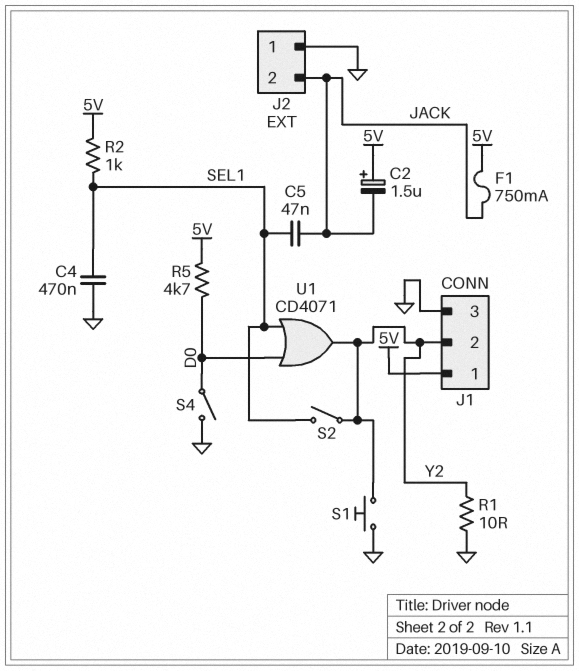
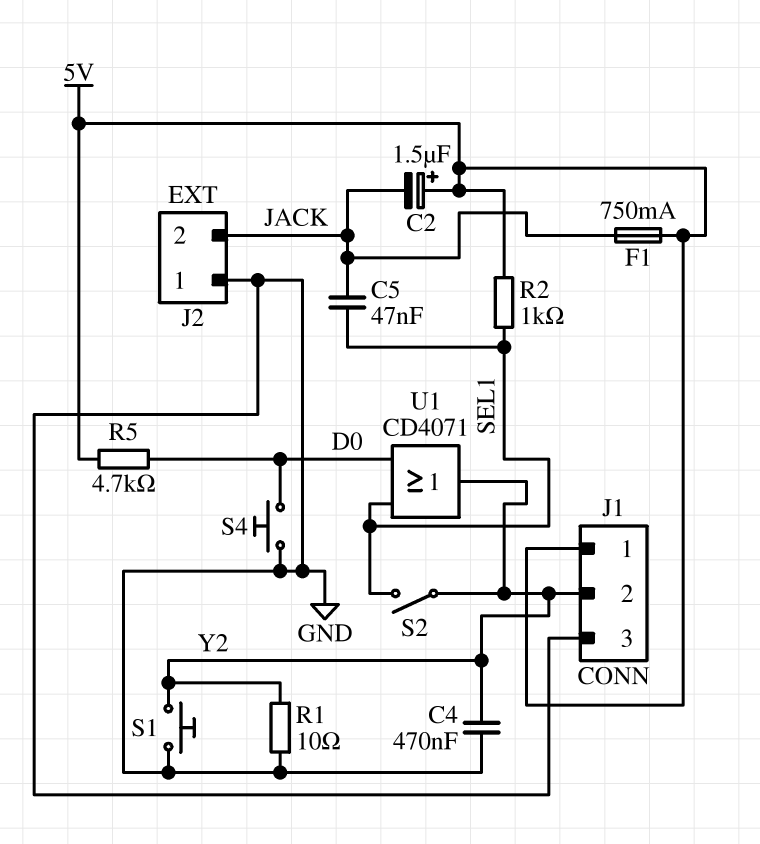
C4: 470nF (GND, SEL1) -> 470nF (GND, Y2)
S4: switch (D0, GND) -> button (D0, GND)

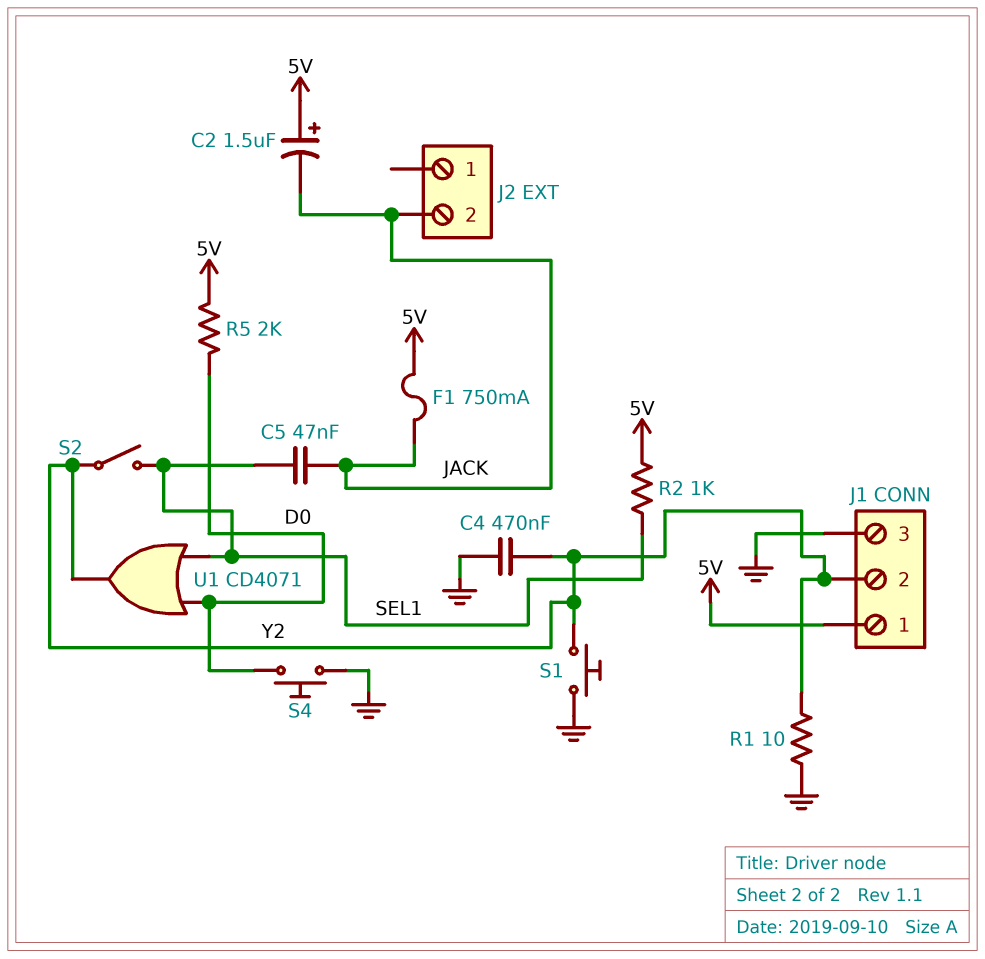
J2 pin 1: GND -> none
R5: 4.7k (5V, D0) -> 2k (5V, D0)

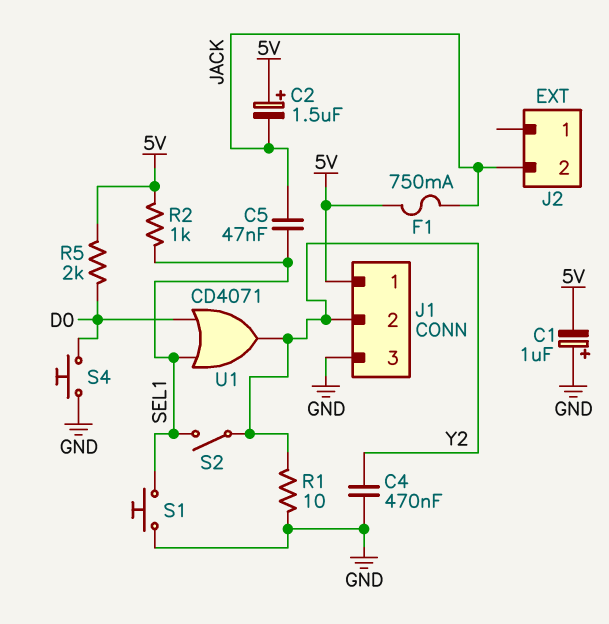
C1: none -> 1uF (plus GND, minus 5V)
S1: button (GND, Y2) -> button (GND, SEL1)

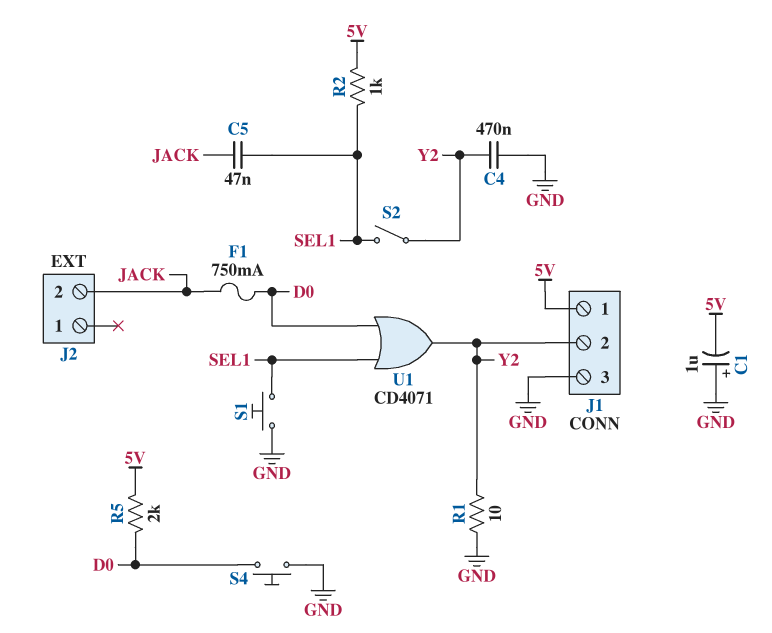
C2: 1.5uF (plus 5V, minus JACK) -> none
F1: 750mA (5V, JACK) -> 750mA (D0, JACK)

